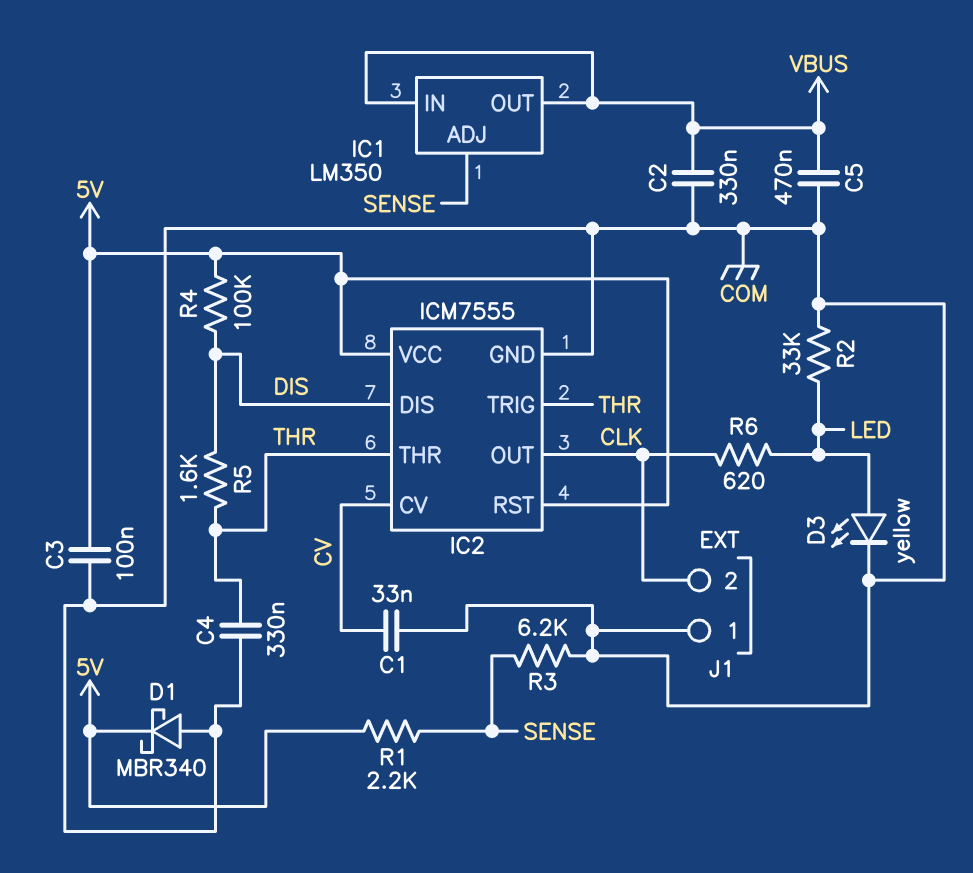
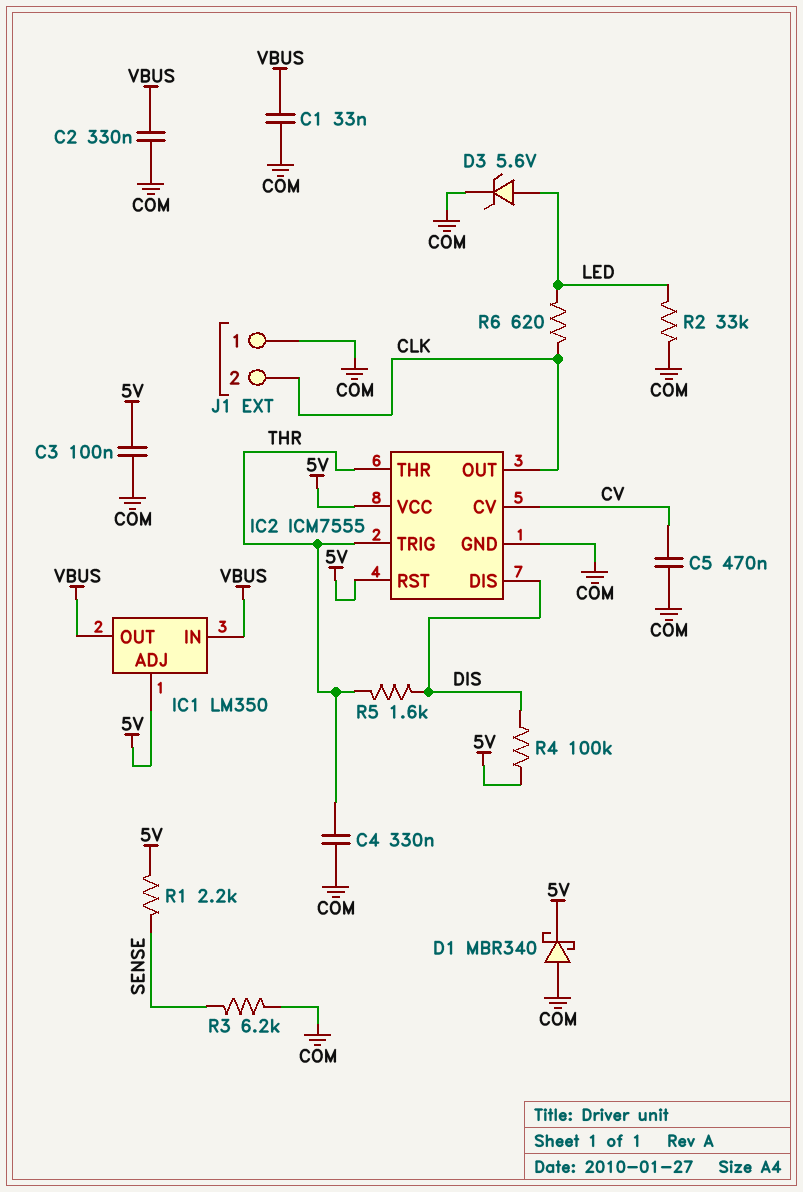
C1: 33nF (COM, CV) -> 33nF (COM, VBUS)
C5: 470nF (COM, VBUS) -> 470nF (COM, CV)
D3: LED yellow (A LED, K COM) -> zener 5.6V (A LED, K COM)
IC1 pin ADJ: SENSE -> 5V

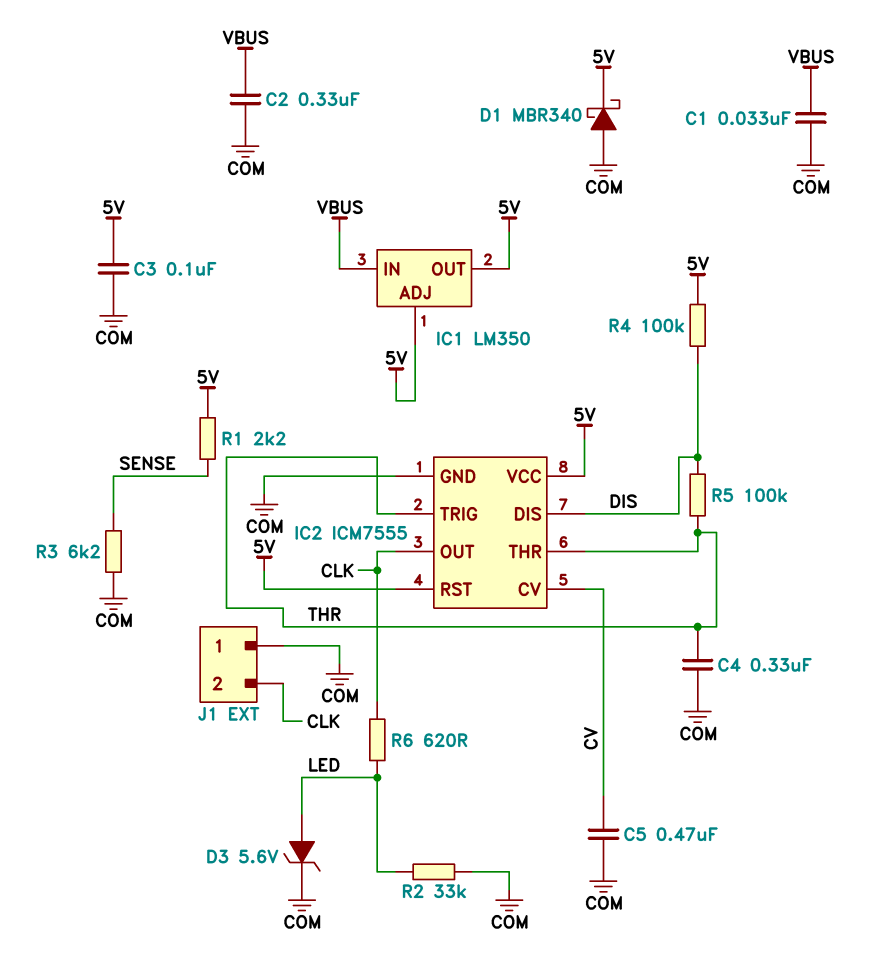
IC1 pin OUT: VBUS -> 5V
R5: 1.6k (DIS, THR) -> 100k (DIS, THR)

